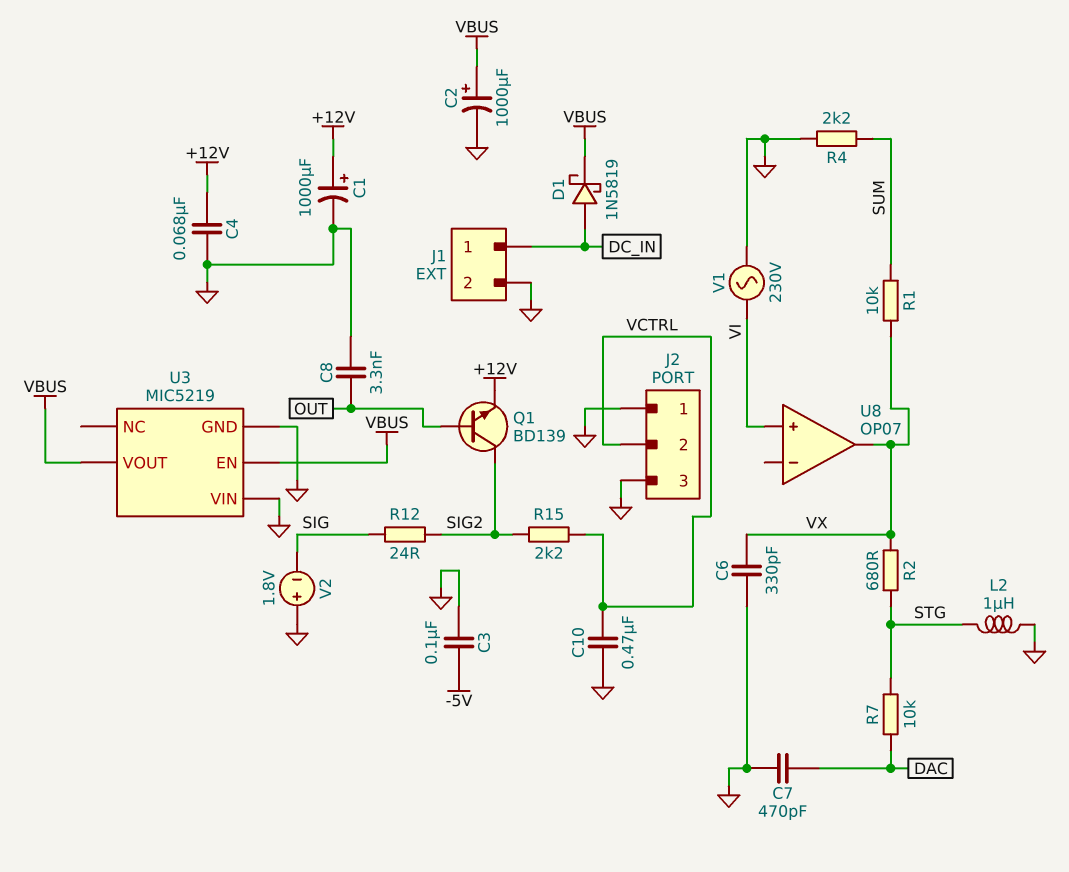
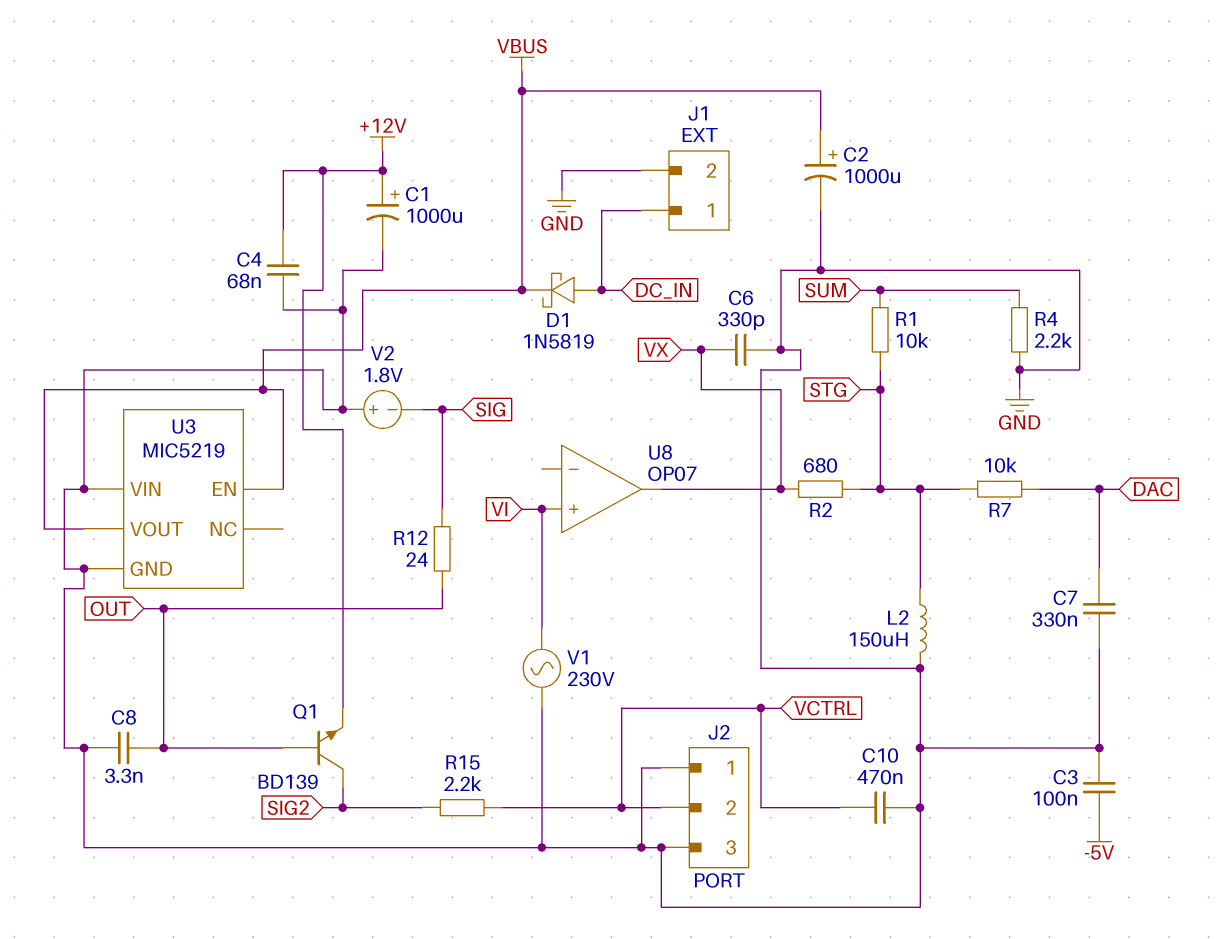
C7: 470pF (DAC, GND) -> 330nF (DAC, GND)
L2: 1uH (GND, STG) -> 150uH (GND, STG)
R1: 10k (SUM, VX) -> 10k (STG, SUM)
R12: 24 (SIG, SIG2) -> 24 (OUT, SIG)

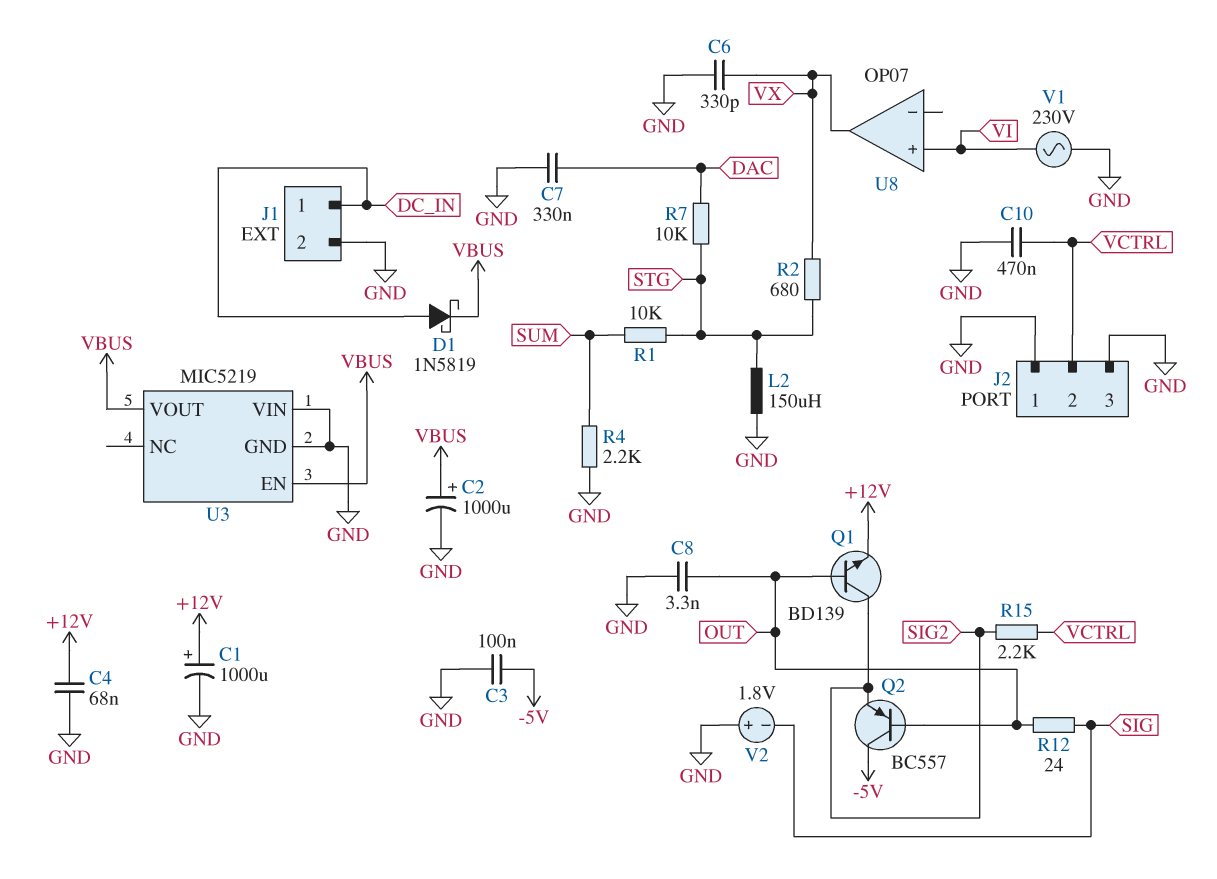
Q2: none -> PNP BC557 (B OUT, C -5V, E SIG2)

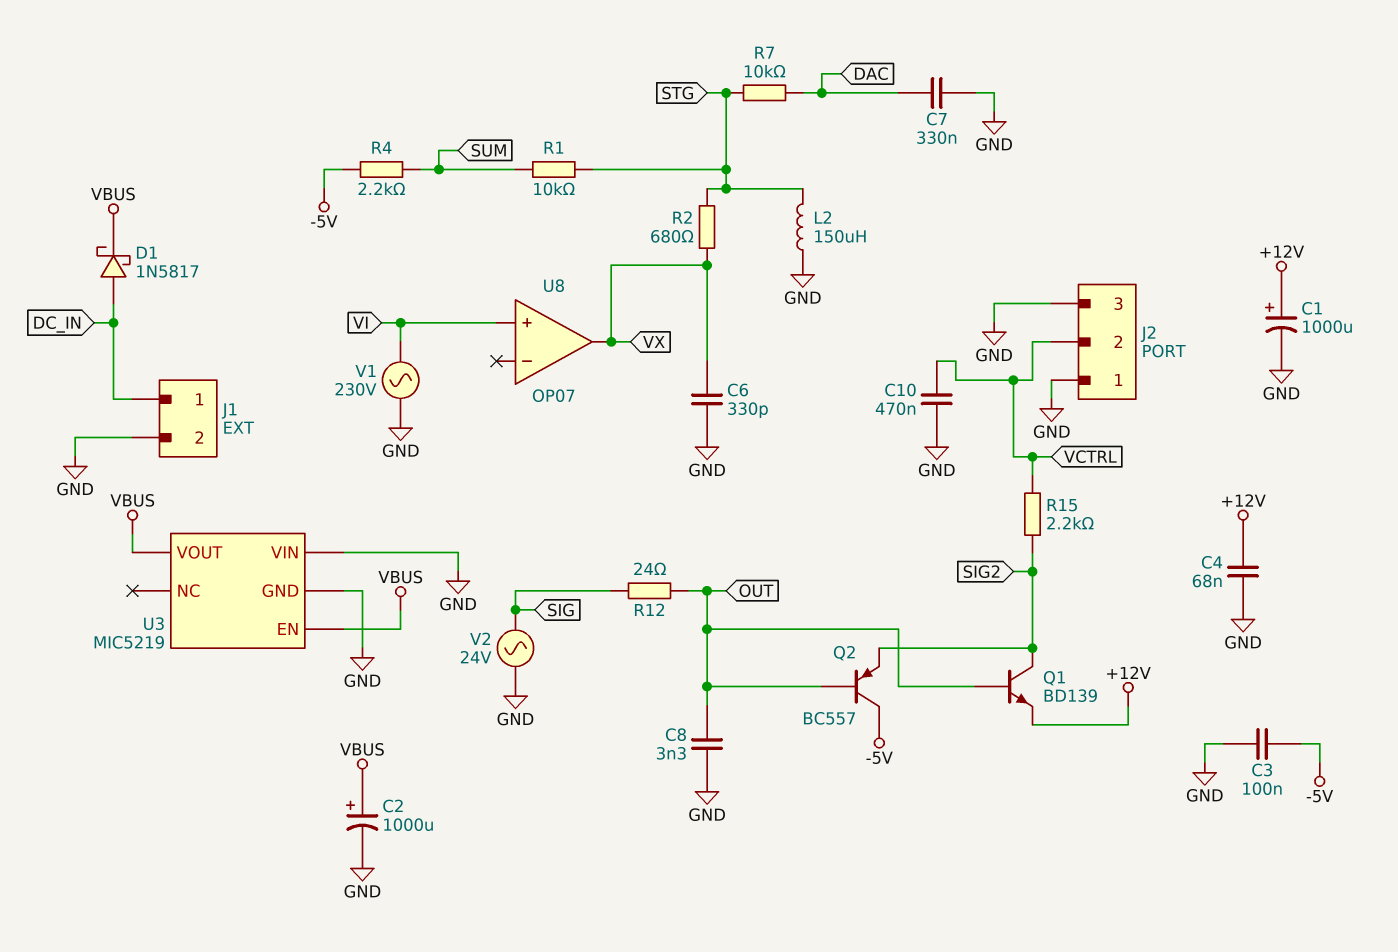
D1: schottky 1N5819 (A DC_IN, K VBUS) -> schottky 1N5817 (A DC_IN, K VBUS)
R4: 2.2k (GND, SUM) -> 2.2k (-5V, SUM)
V2: 1.8V (plus GND, minus SIG) -> AC 24V (GND, SIG)

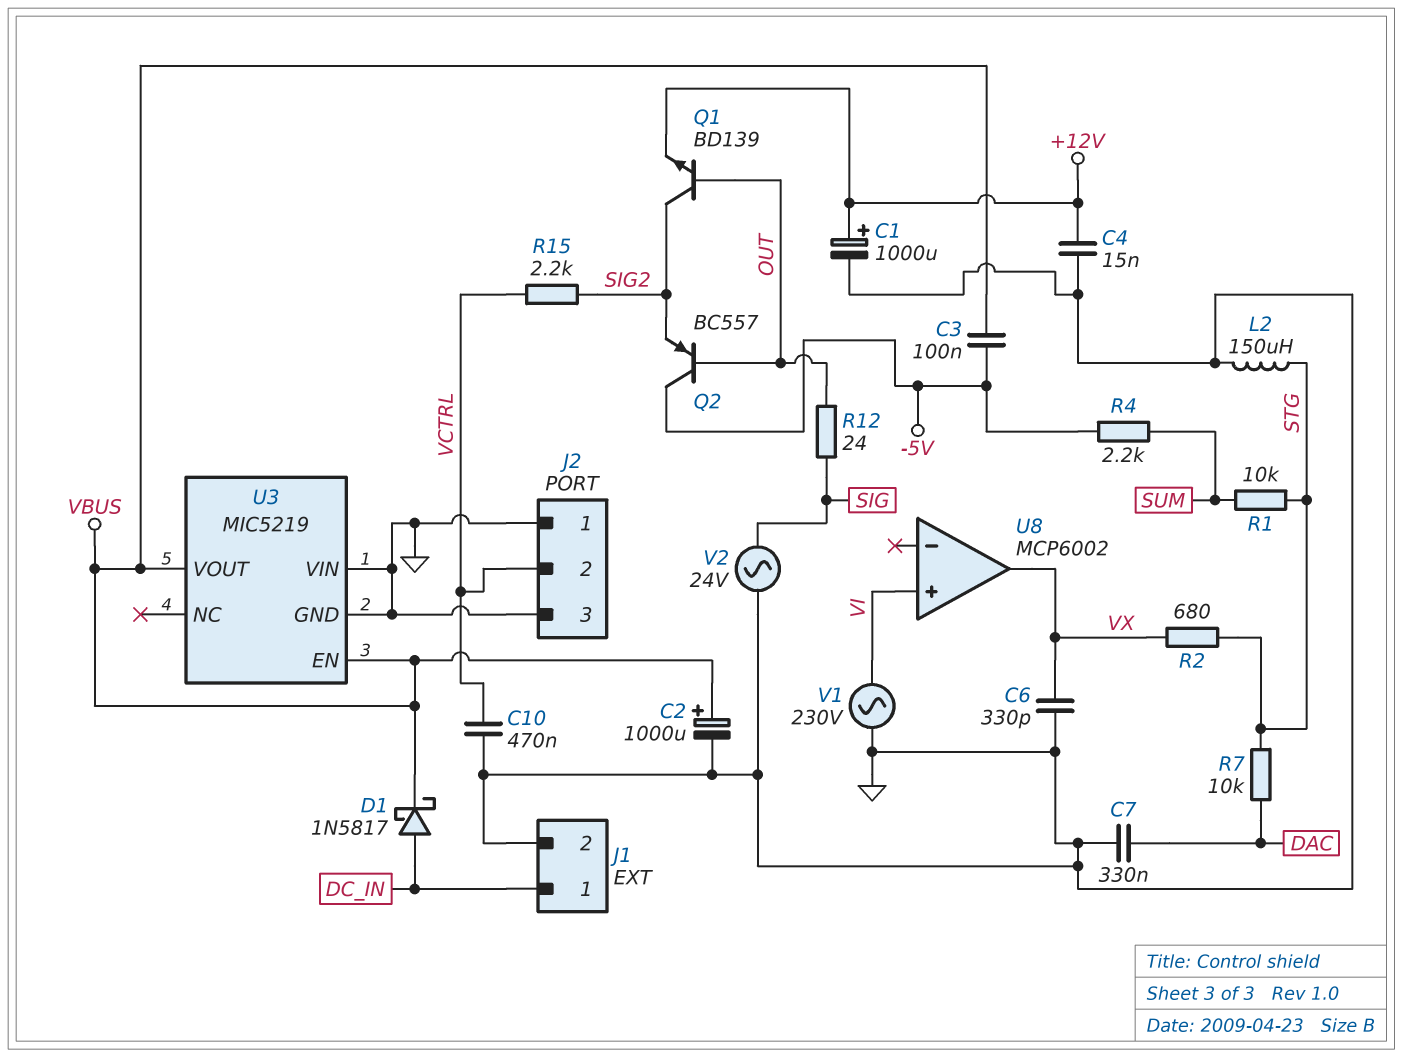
C3: 100nF (-5V, GND) -> 100nF (-5V, VBUS)
C4: 68nF (+12V, GND) -> 15nF (+12V, GND)
C8: 3.3nF (GND, OUT) -> none
U8: OP07 -> MCP6002

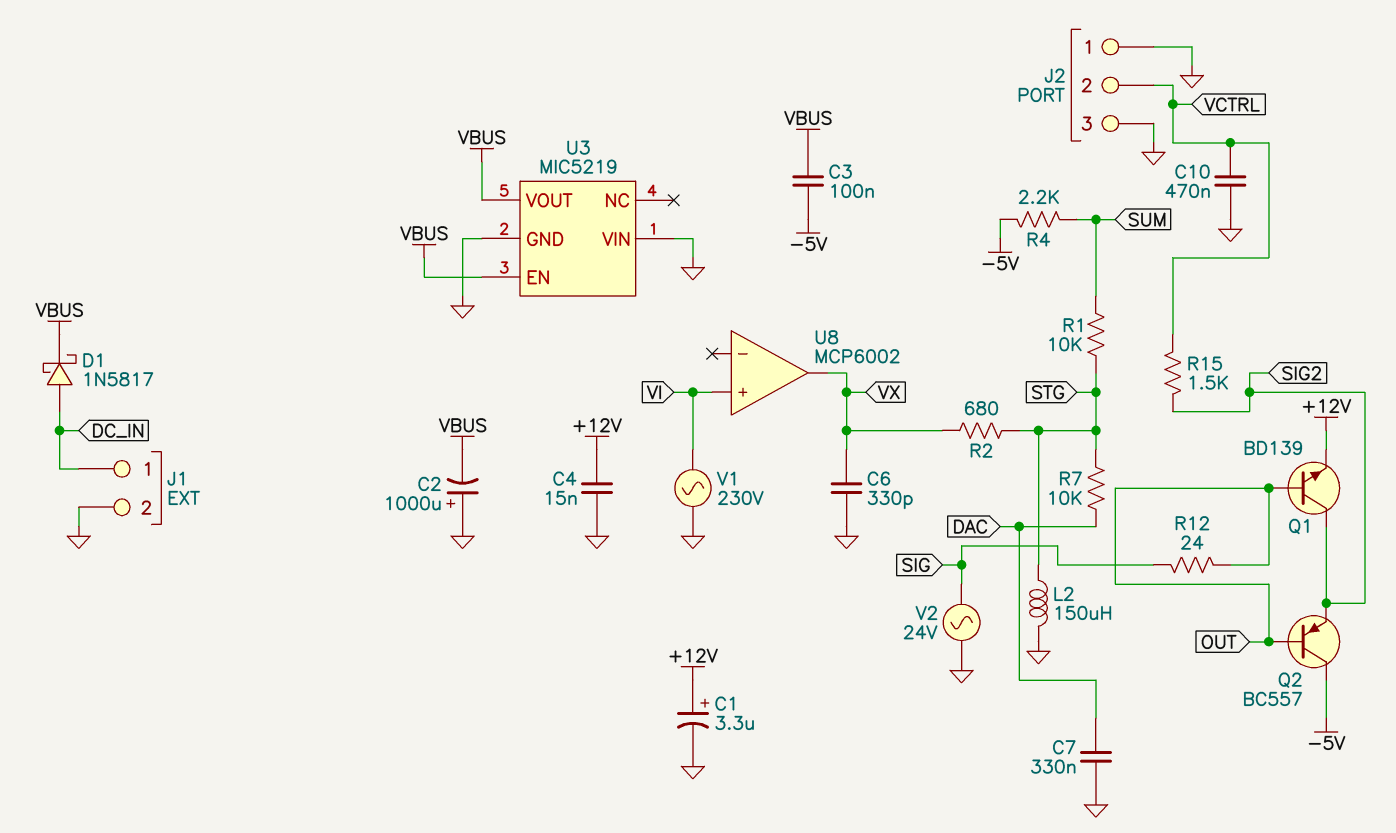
C1: 1000uF (plus +12V, minus GND) -> 3.3uF (plus +12V, minus GND)
C2: 1000uF (plus VBUS, minus GND) -> 1000uF (plus GND, minus VBUS)
R15: 2.2k (SIG2, VCTRL) -> 1.5k (SIG2, VCTRL)

